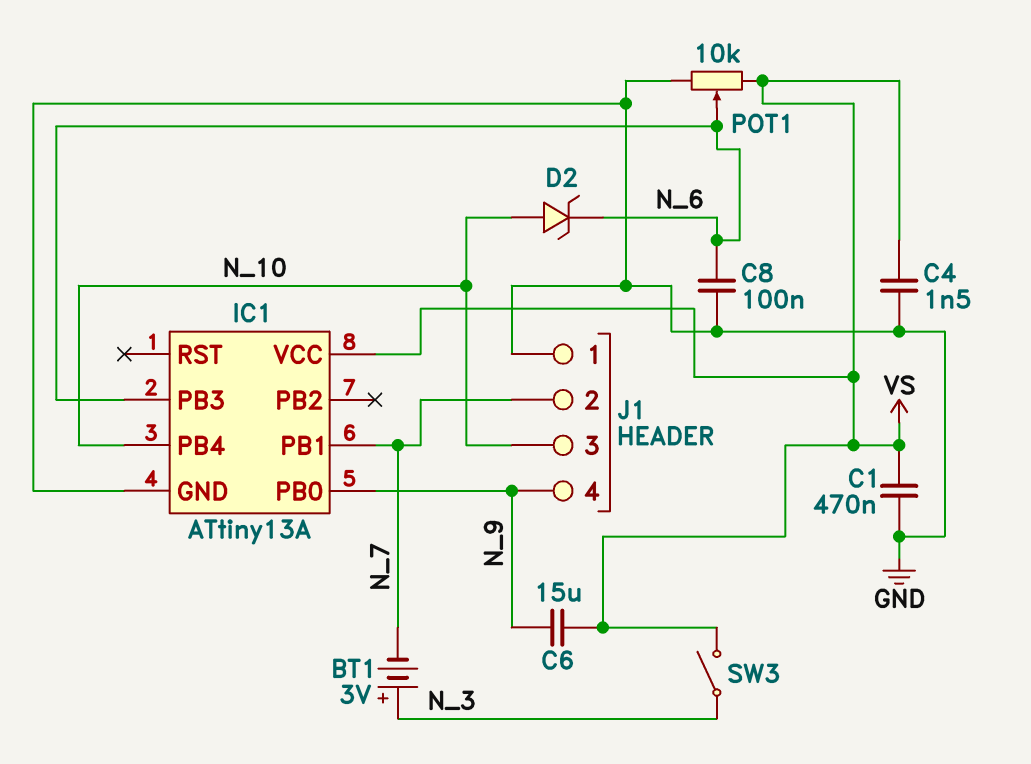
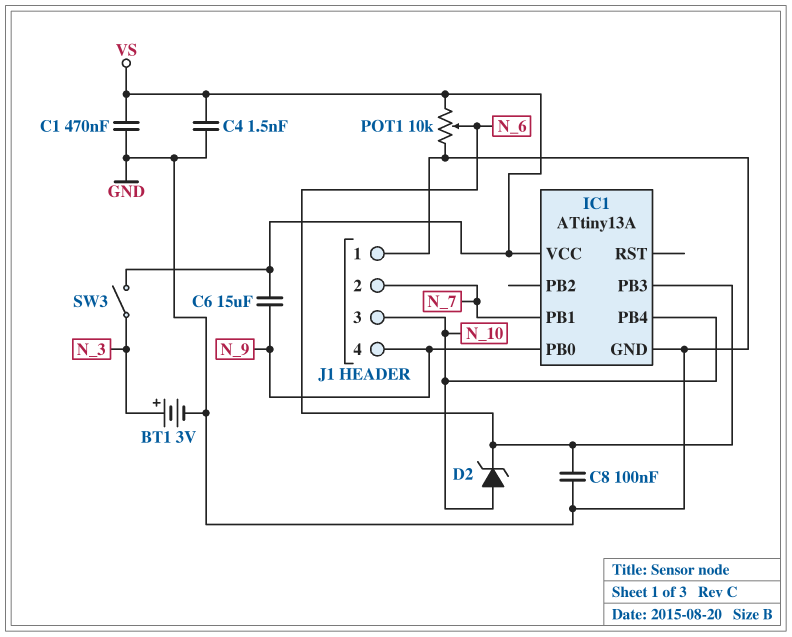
BT1: 3V (plus N_3, minus N_7) -> 3V (plus N_3, minus GND)

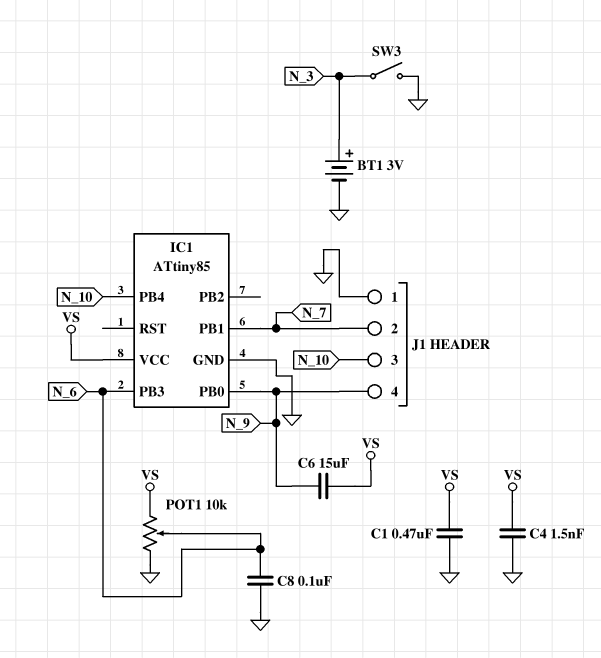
D2: zener (A N_10, K N_6) -> none
IC1: ATtiny13A -> ATtiny85
SW3: switch (N_3, VS) -> switch (GND, N_3)

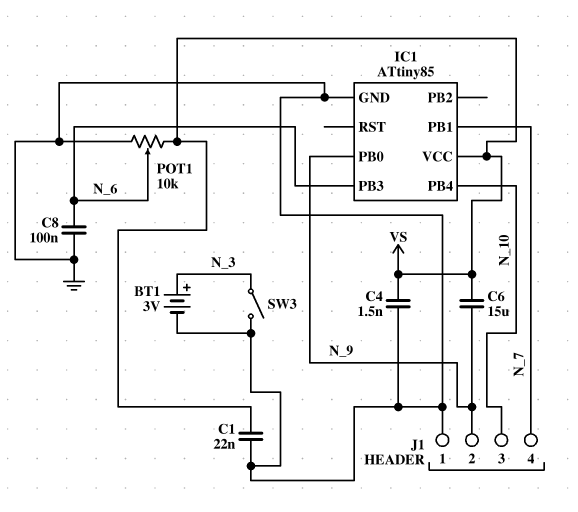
C1: 470nF (GND, VS) -> 22nF (GND, VS)
J1 pin 2: N_7 -> N_9
J1 pin 4: N_9 -> N_7

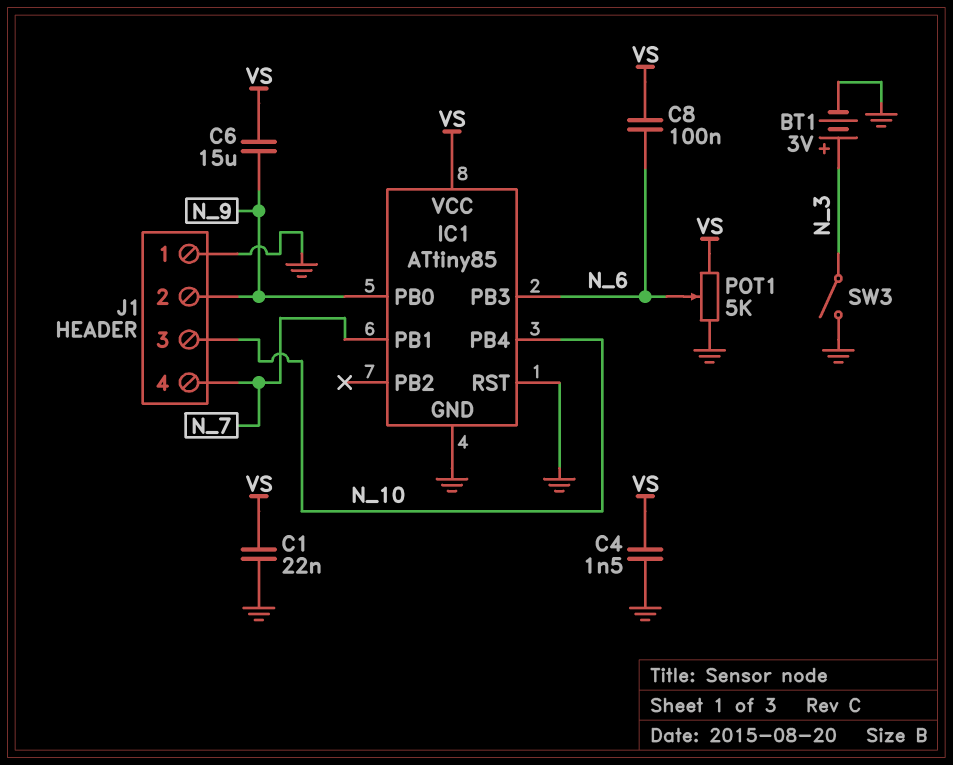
C8: 100nF (GND, N_6) -> 100nF (N_6, VS)
IC1 pin RST: none -> GND
POT1: 10k (GND, VS, wiper N_6) -> 5k (GND, VS, wiper N_6)

